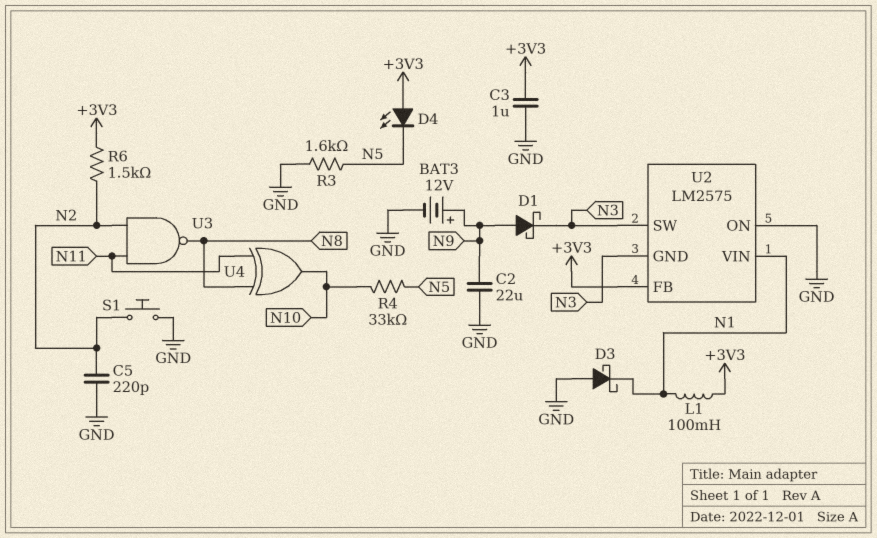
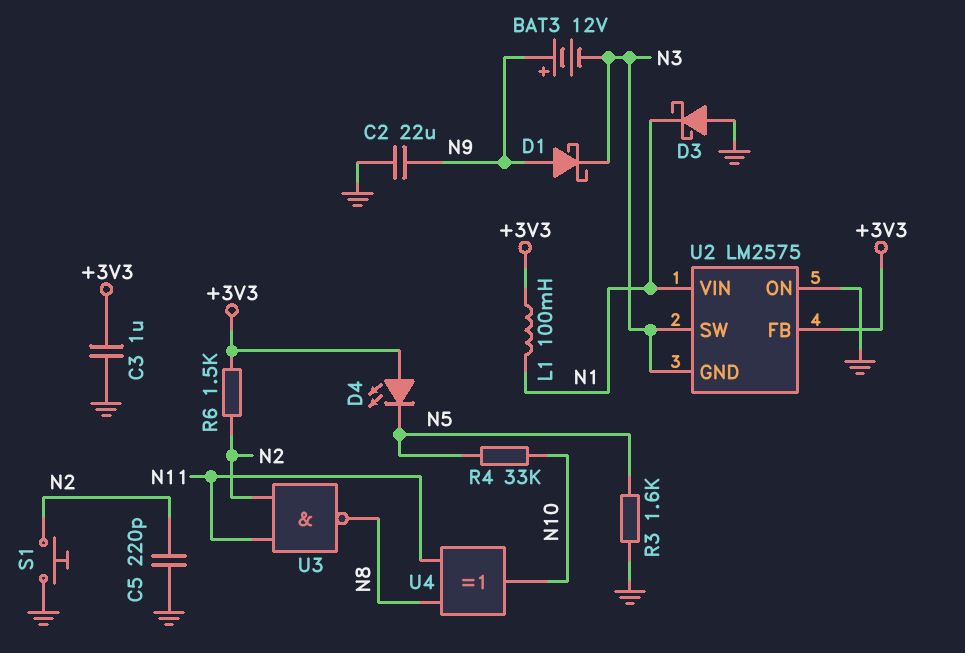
BAT3: 12V (plus N9, minus GND) -> 12V (plus N9, minus N3)

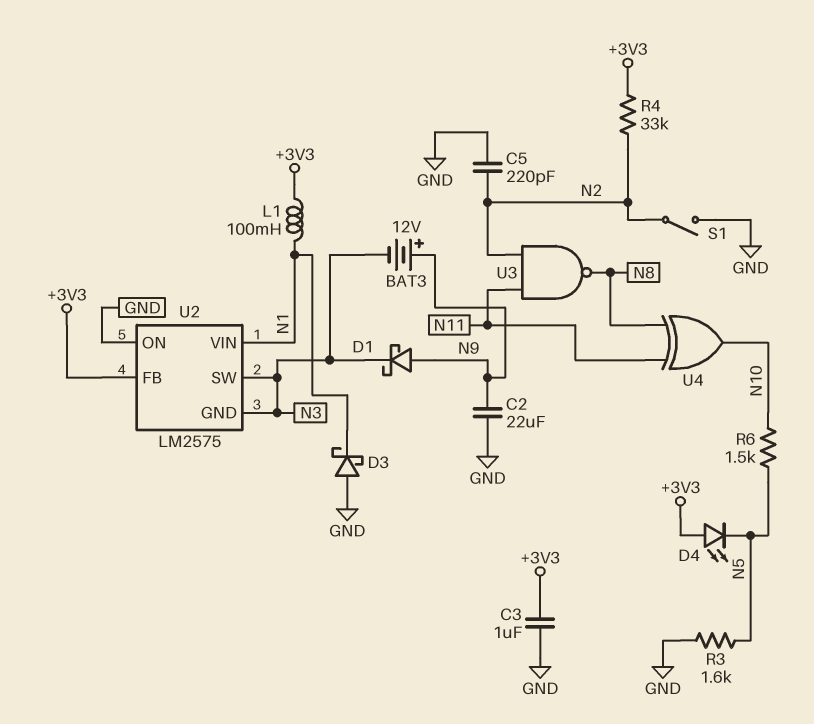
R4: 33k (N5, N10) -> 33k (+3V3, N2)
R6: 1.5k (+3V3, N2) -> 1.5k (N5, N10)
S1: button (GND, N2) -> switch (GND, N2)

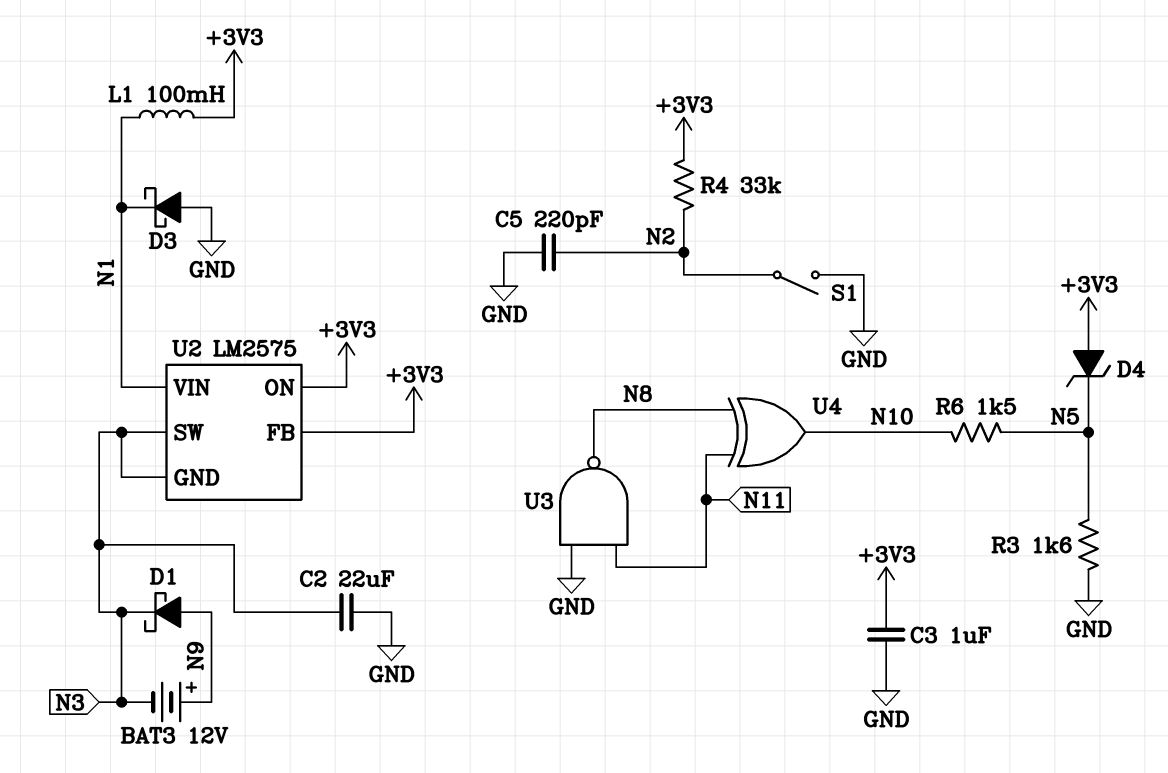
C2: 22uF (GND, N9) -> 22uF (GND, N3)
D4: LED (A +3V3, K N5) -> zener (A +3V3, K N5)
U2 pin ON: GND -> +3V3
U3: NAND (in N2, in N11, out N8) -> NAND (in GND, in N11, out N8)

